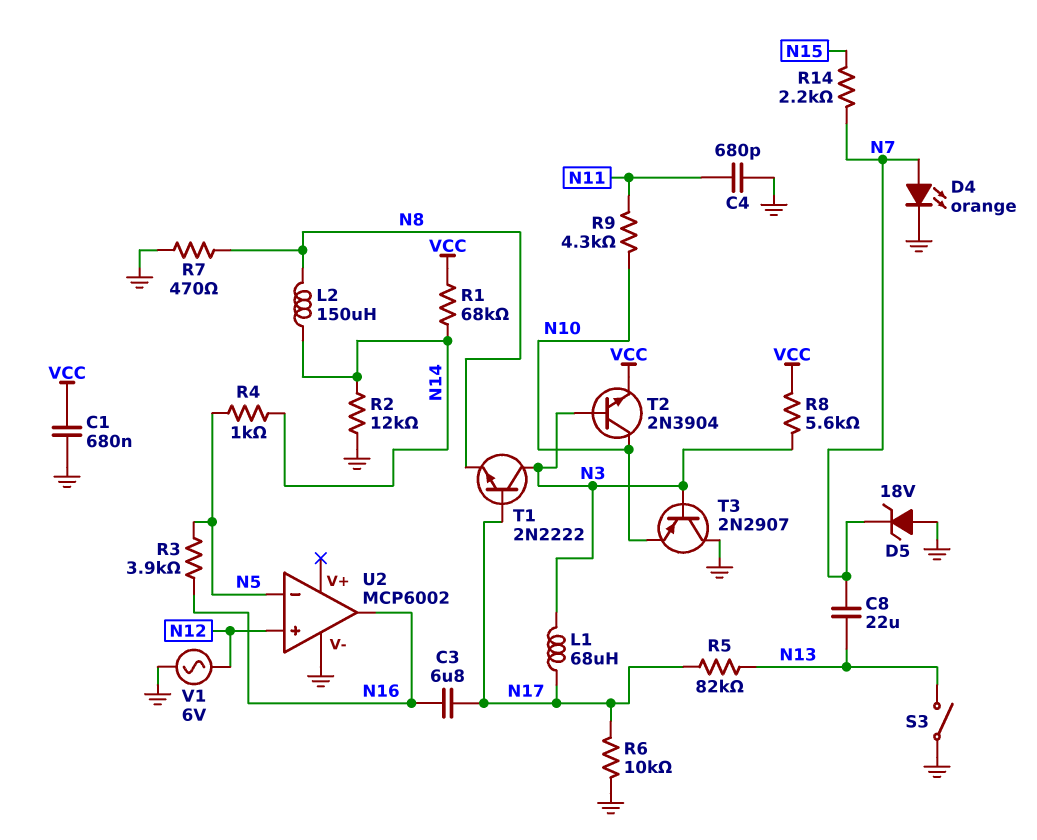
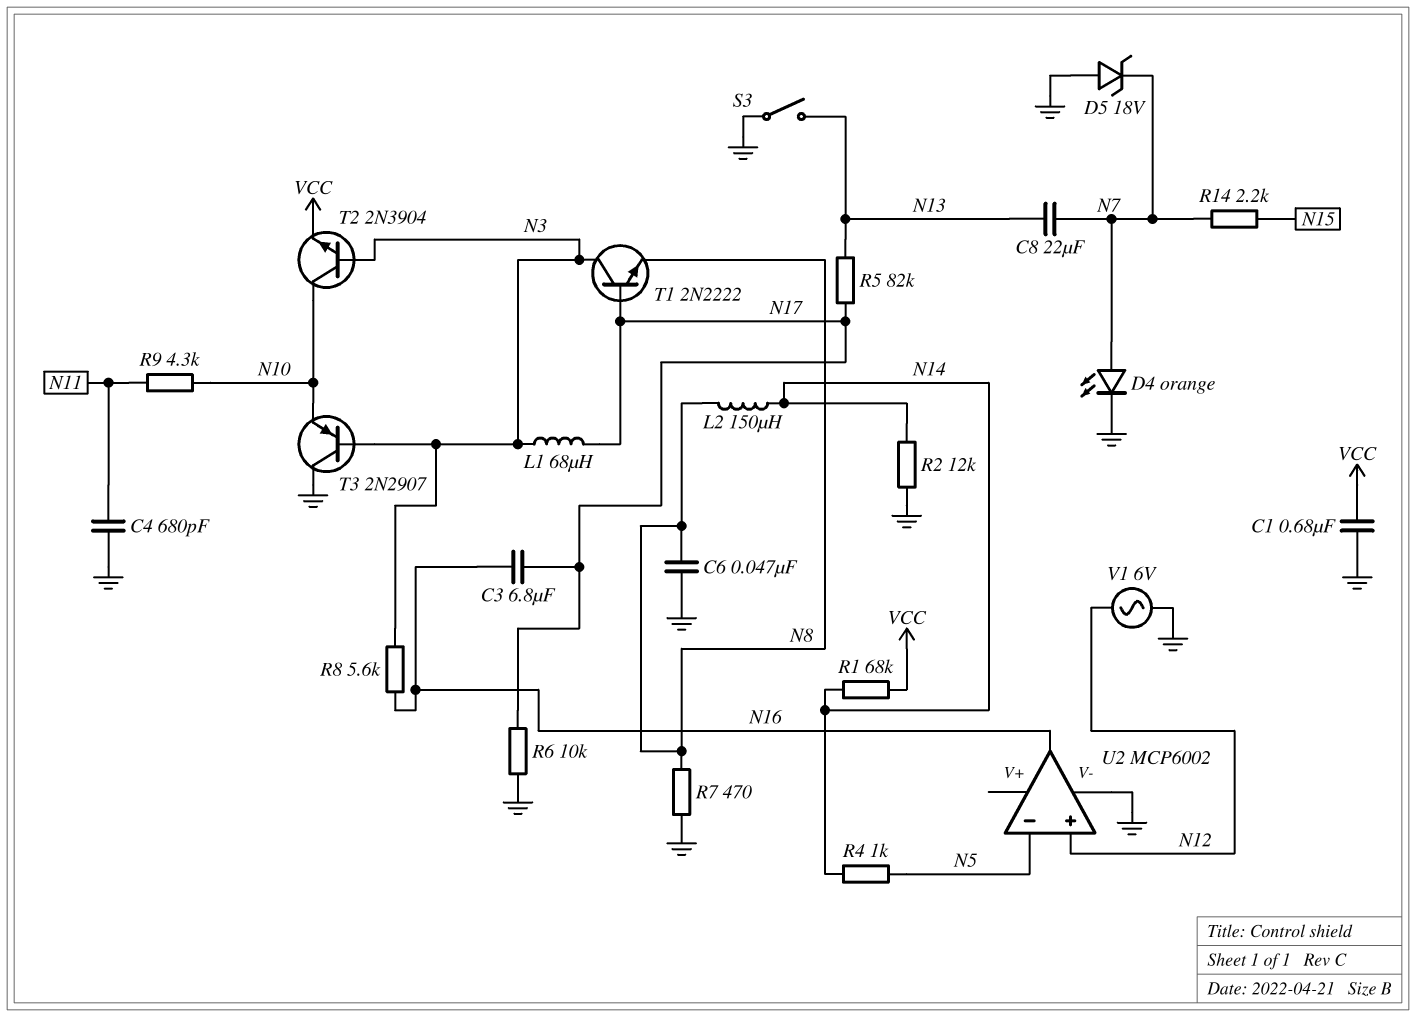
C6: none -> 47nF (GND, N8)
R3: 3.9k (N5, N16) -> none
R8: 5.6k (N3, VCC) -> 5.6k (N3, N16)

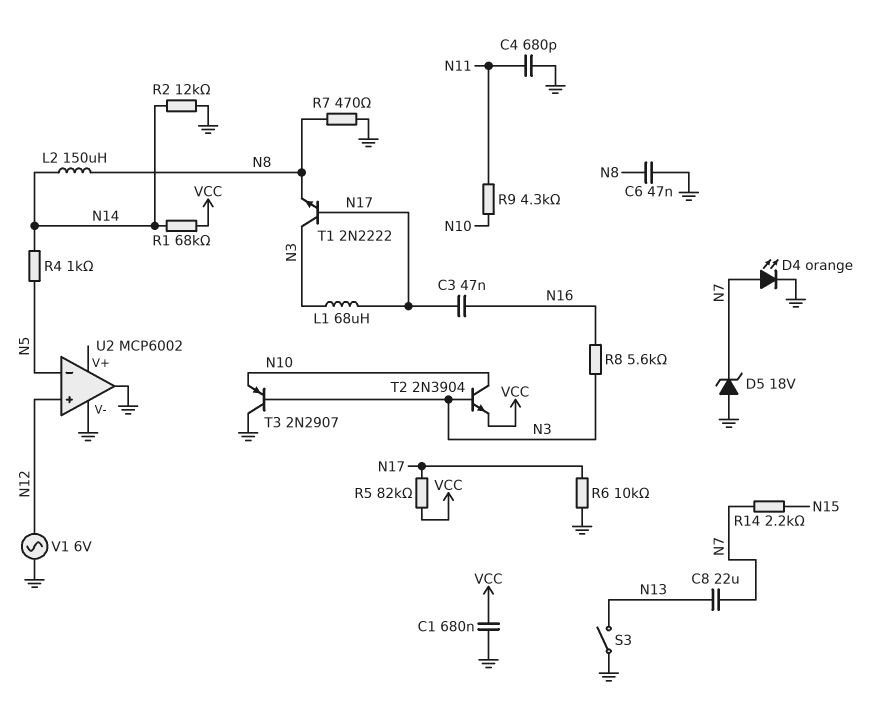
C3: 6.8uF (N16, N17) -> 47nF (N16, N17)
R5: 82k (N13, N17) -> 82k (N17, VCC)
U2 pin out: N16 -> GND

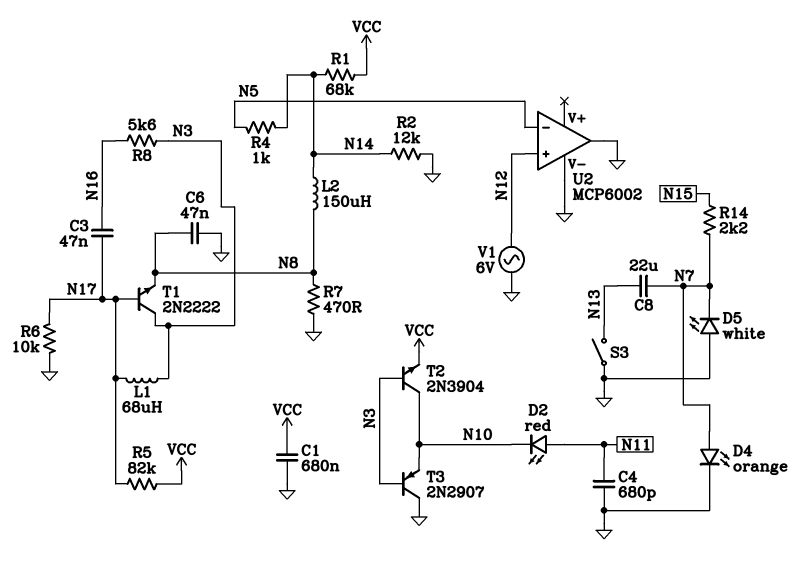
D2: none -> LED red (A N11, K N10)
D5: zener 18V (A GND, K N7) -> LED white (A GND, K N7)
R9: 4.3k (N10, N11) -> none

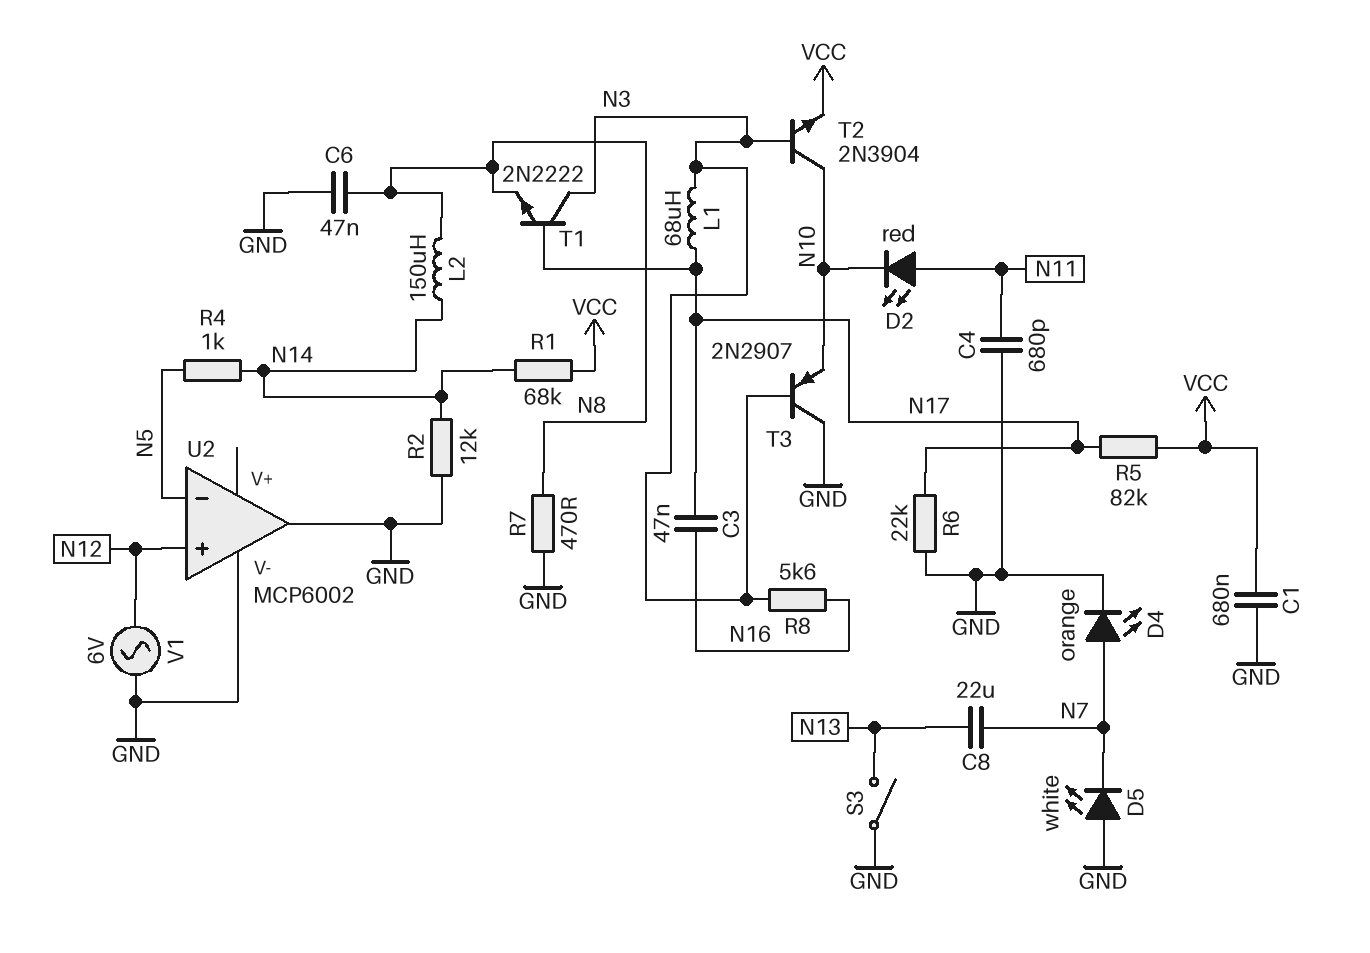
R6: 10k (GND, N17) -> 22k (GND, N17)
R14: 2.2k (N7, N15) -> none

